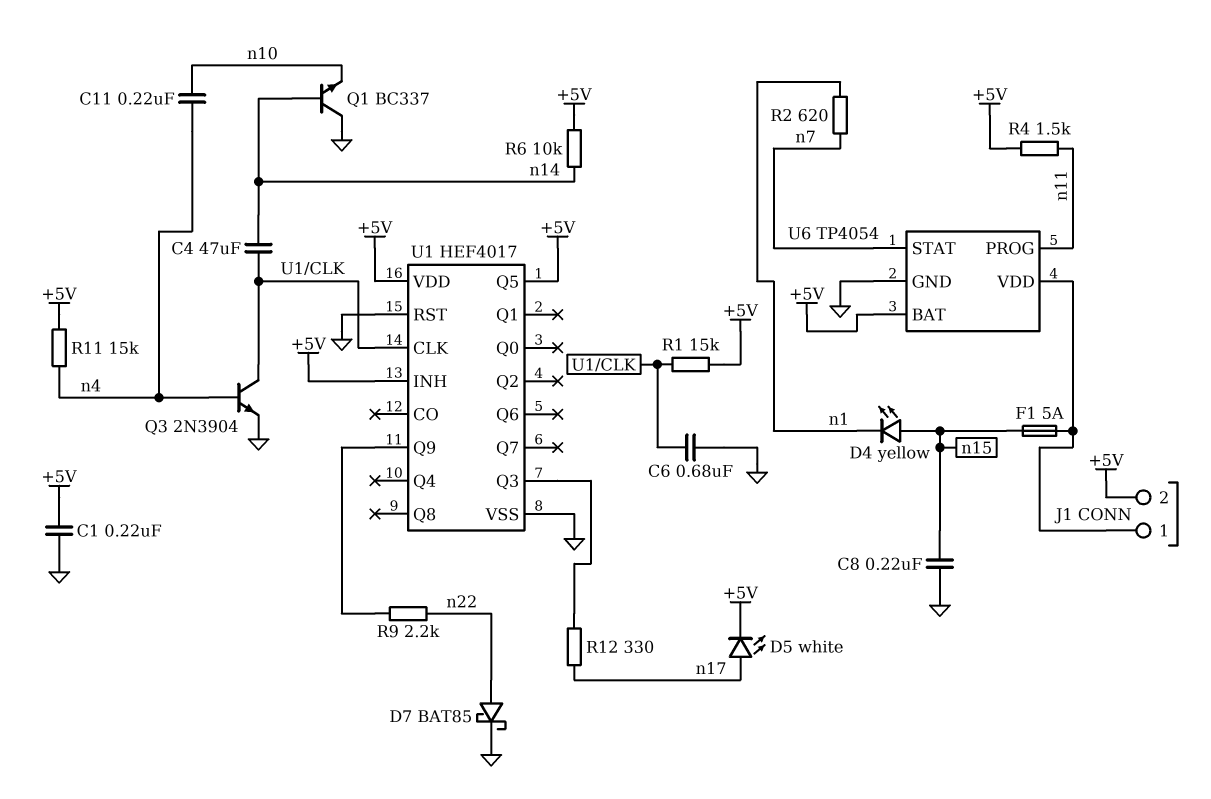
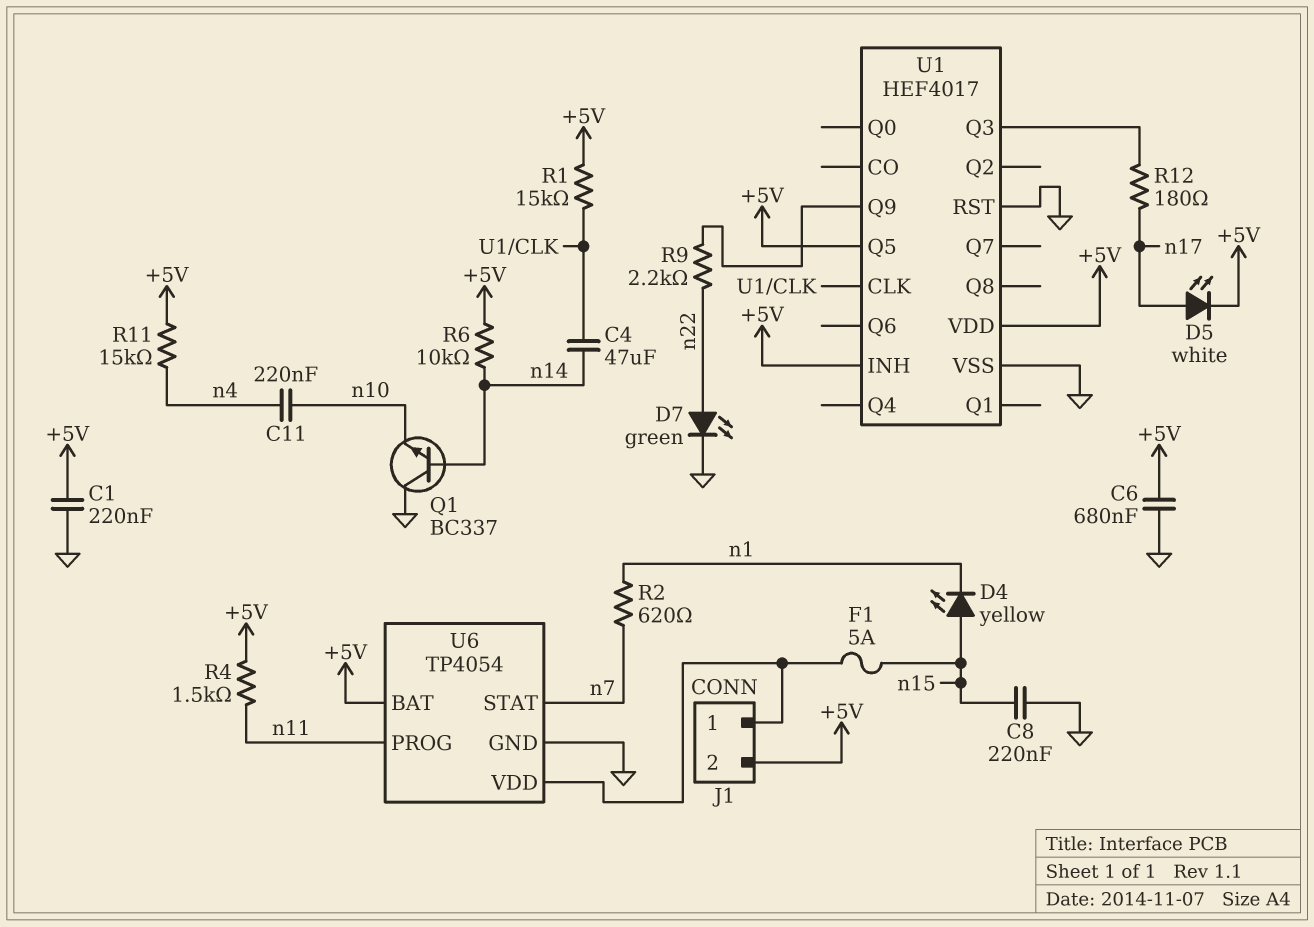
C6: 680nF (GND, U1/CLK) -> 680nF (+5V, GND)
D7: schottky BAT85 (A n22, K GND) -> LED green (A n22, K GND)
Q3: NPN 2N3904 (B n4, C U1/CLK, E GND) -> none
R12: 330 (U1/Q3, n17) -> 180 (U1/Q3, n17)

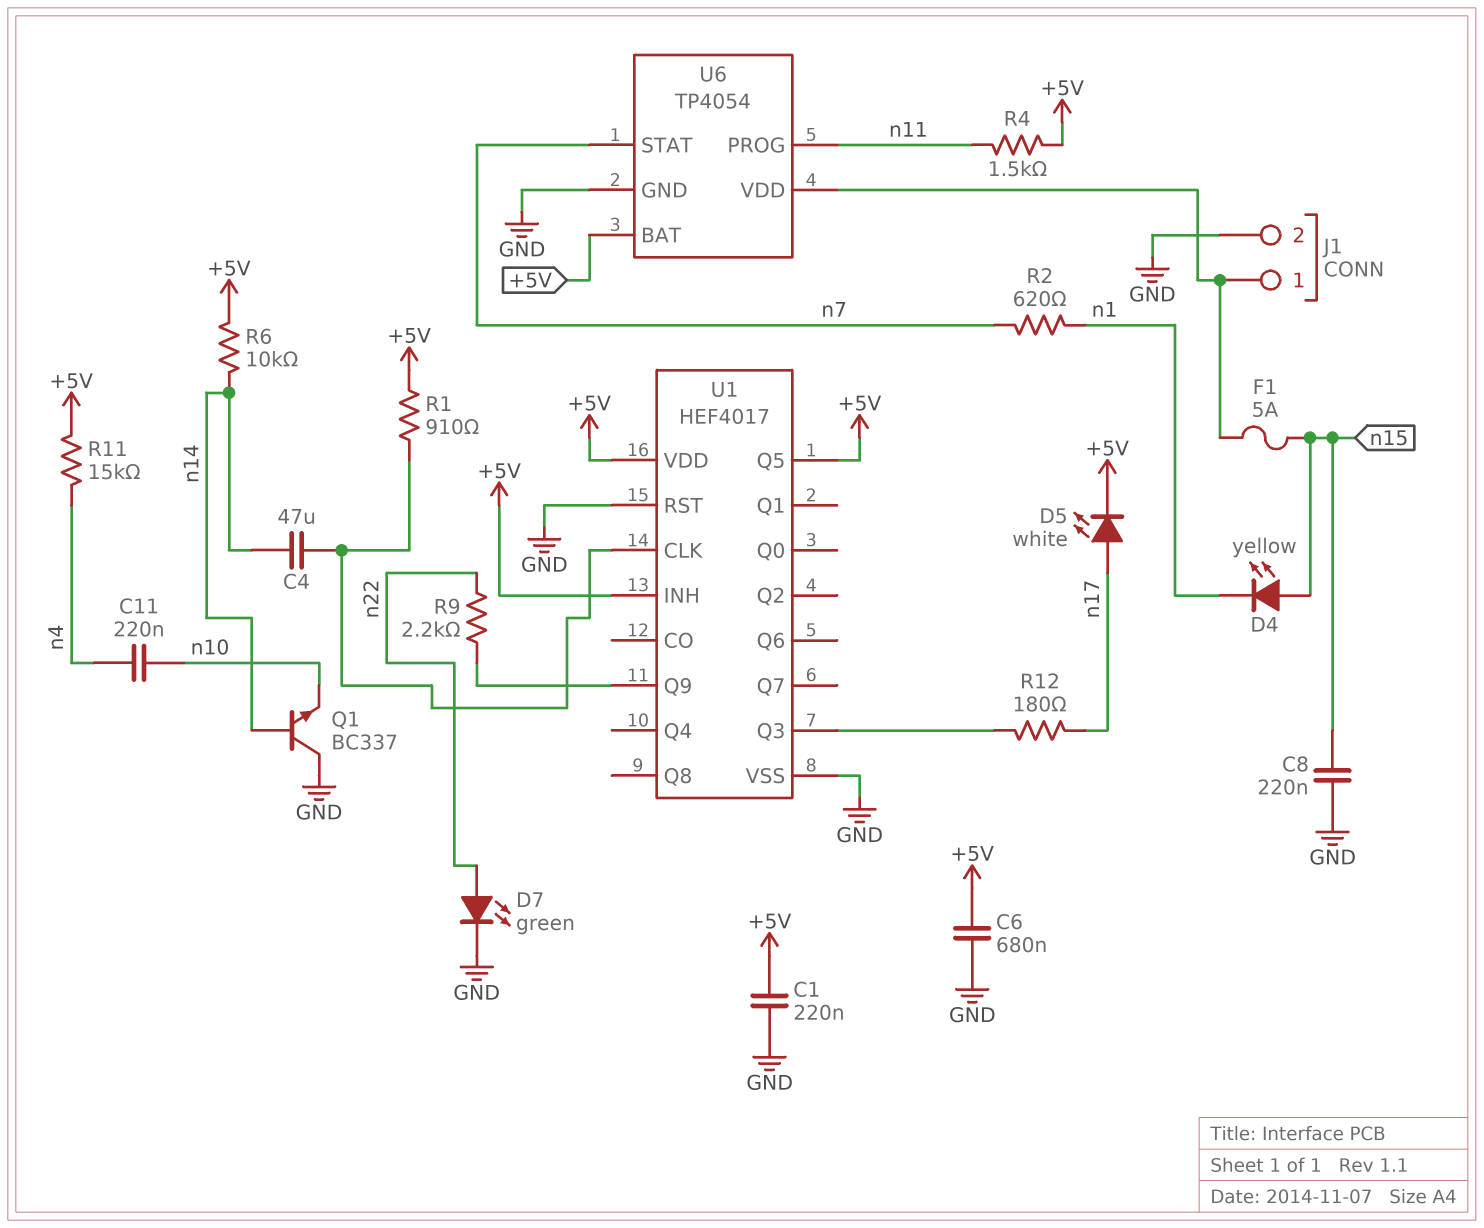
J1 pin 2: +5V -> GND
R1: 15k (+5V, U1/CLK) -> 910 (+5V, U1/CLK)

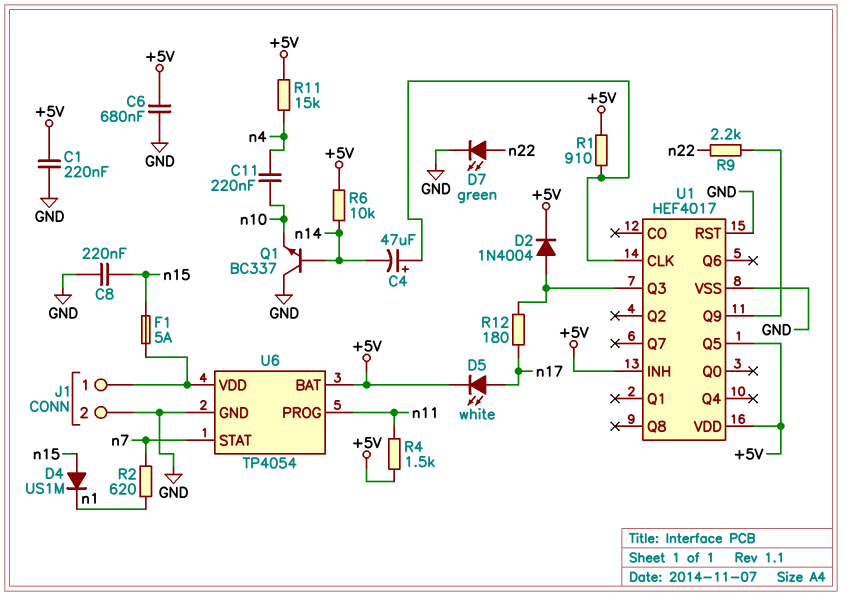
C4: 47uF (U1/CLK, n14) -> 47uF (plus U1/CLK, minus n14)
D2: none -> diode 1N4004 (A U1/Q3, K +5V)
D4: LED yellow (A n15, K n1) -> diode US1M (A n15, K n1)

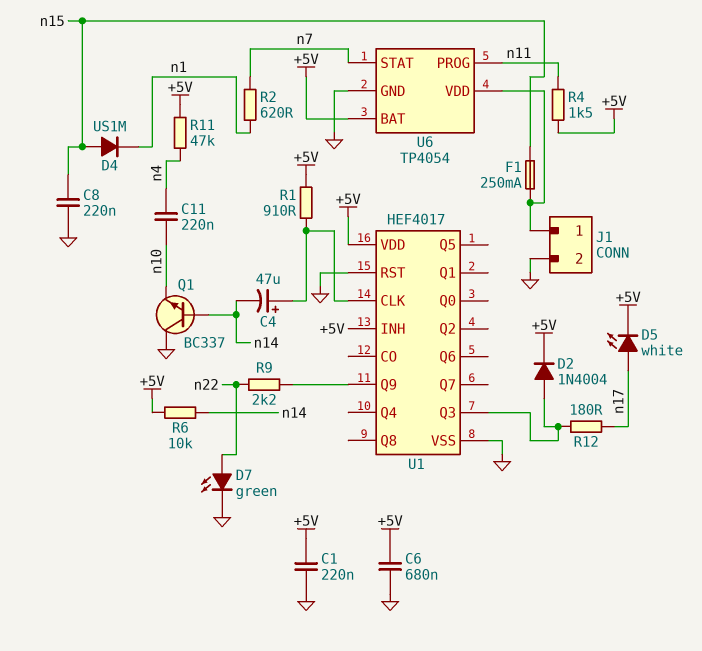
F1: 5A (J1/1, n15) -> 250mA (J1/1, n15)
R11: 15k (+5V, n4) -> 47k (+5V, n4)
U1 pin Q5: +5V -> none

